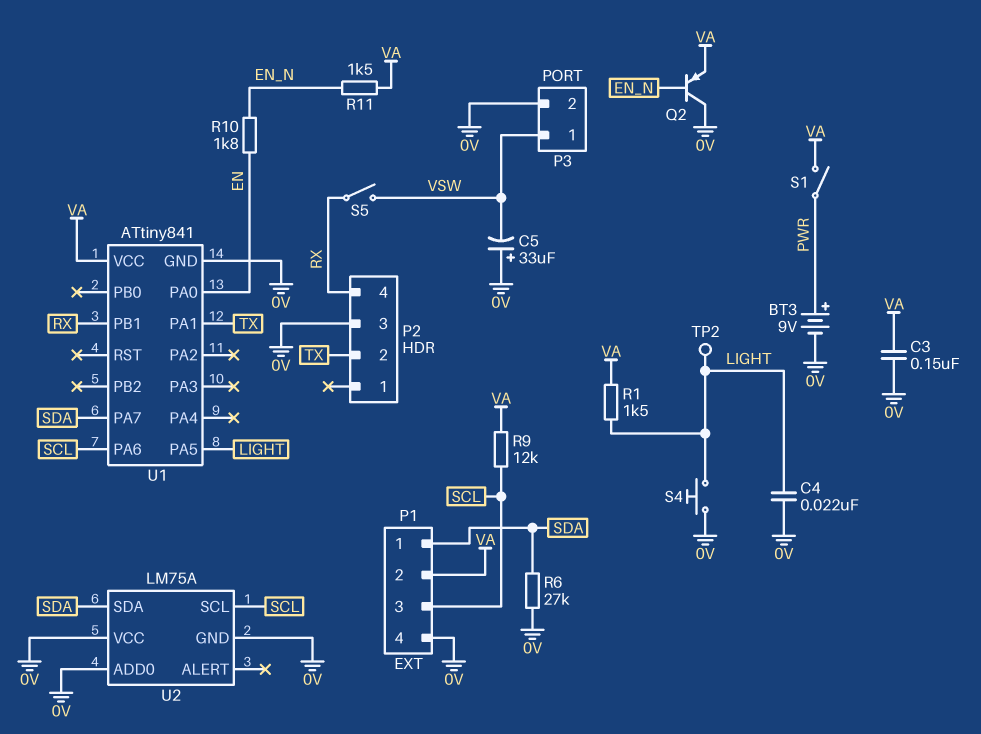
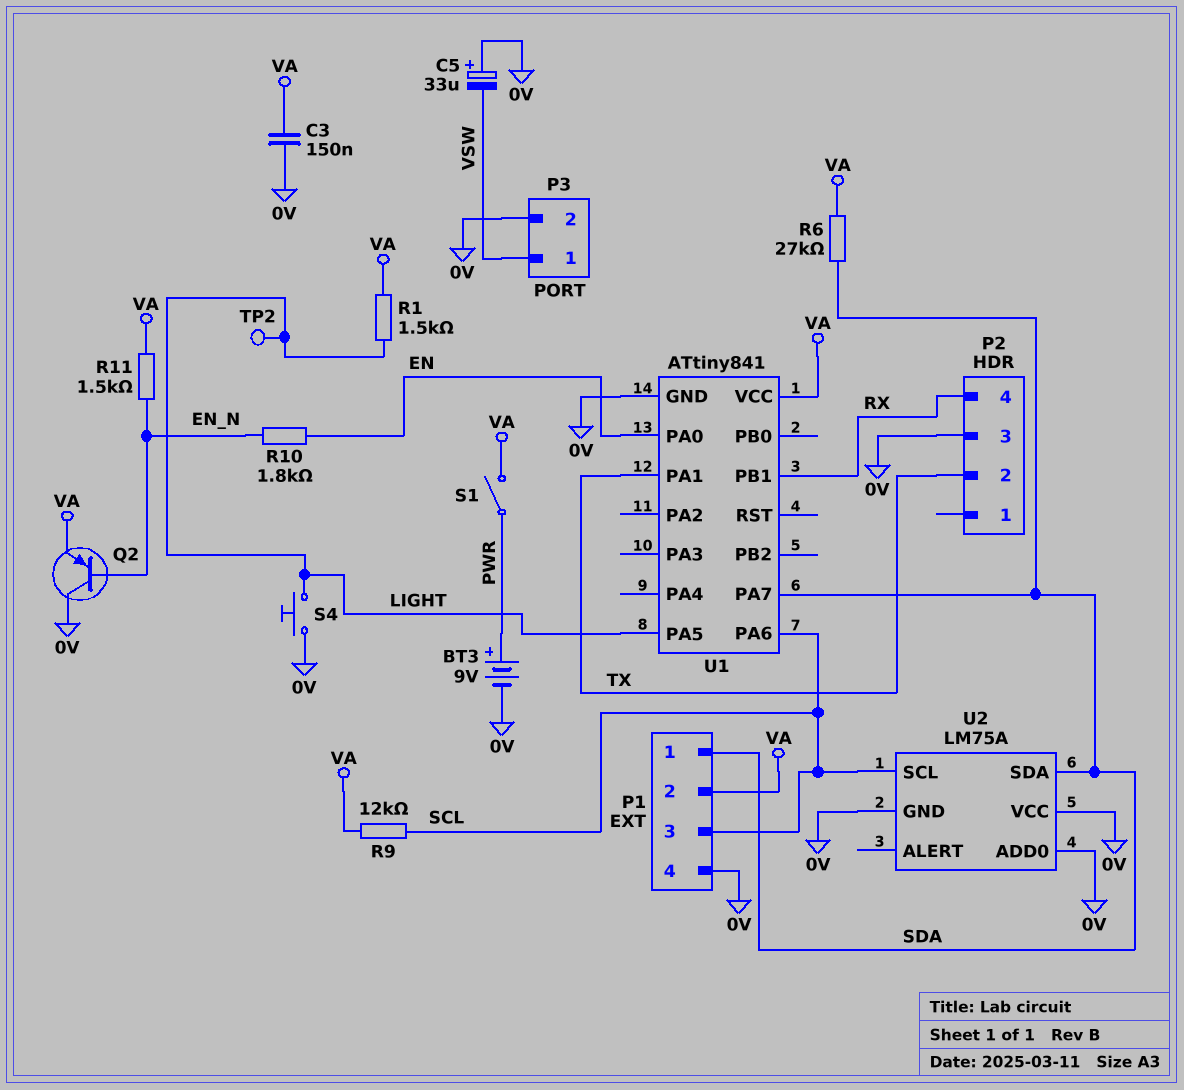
C4: 22nF (0V, LIGHT) -> none
R6: 27k (0V, SDA) -> 27k (SDA, VA)
S5: switch (RX, VSW) -> none

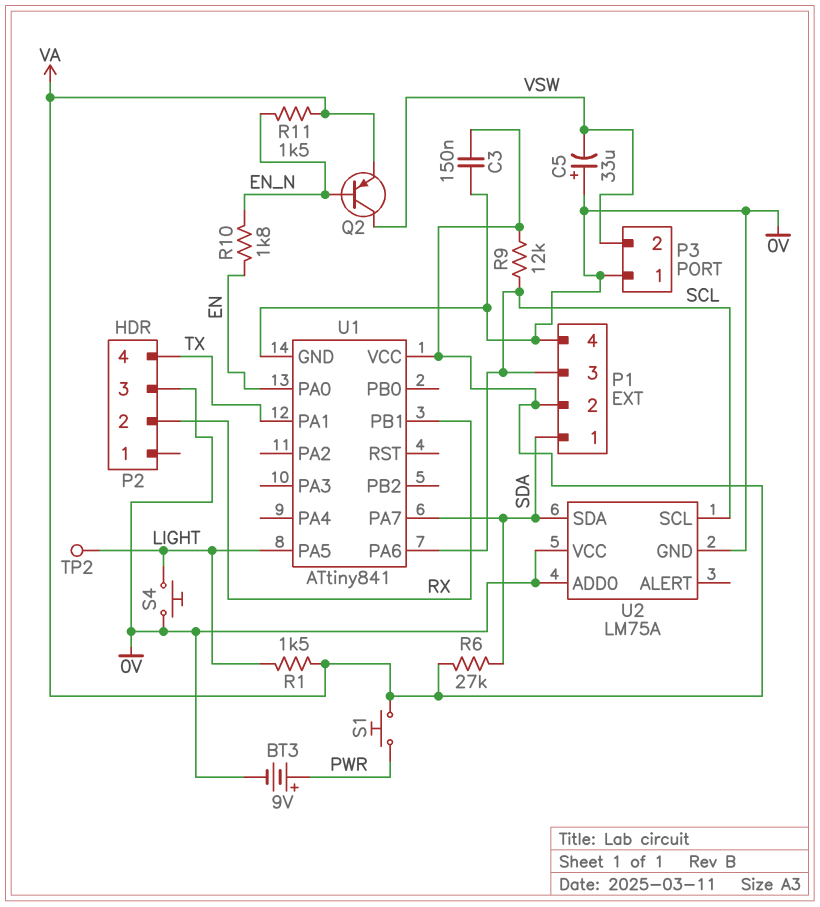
P2 pin 2: TX -> RX
P2 pin 4: RX -> TX
P3 pin 1: VSW -> 0V
P3 pin 2: 0V -> VSW
Q2: PNP (B EN_N, C 0V, E VA) -> PNP (B EN_N, C VSW, E VA)
S1: switch (PWR, VA) -> button (PWR, VA)

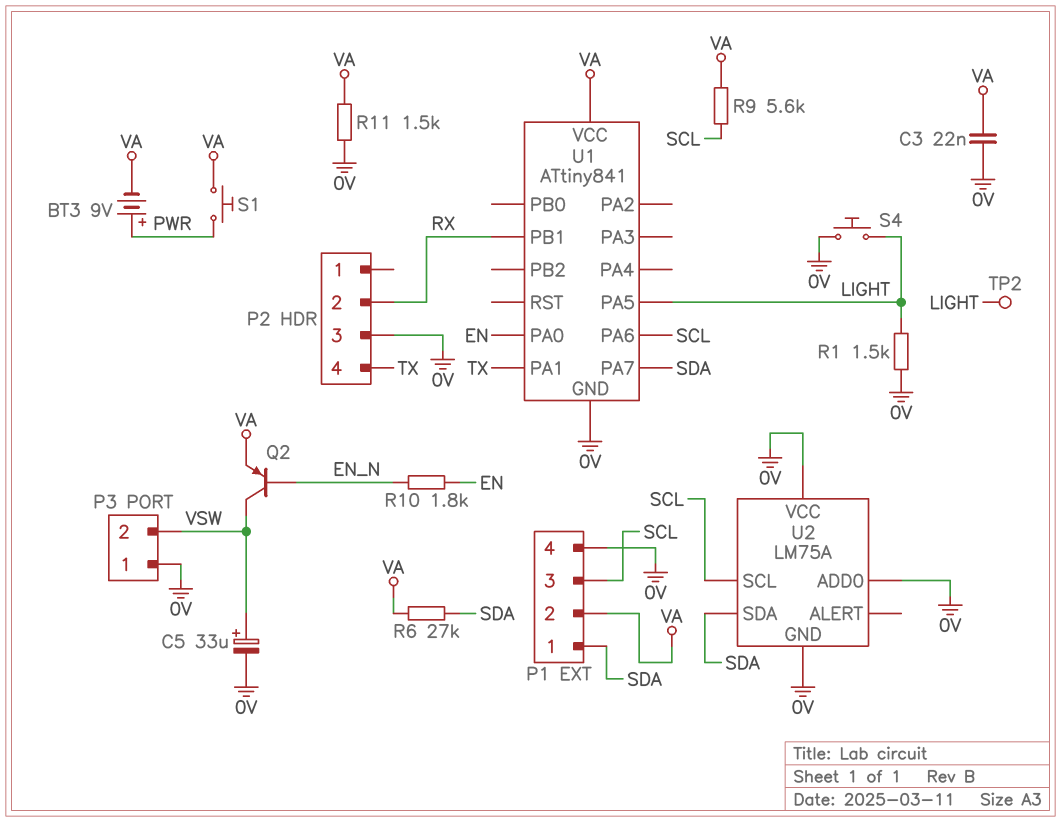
BT3: 9V (plus PWR, minus 0V) -> 9V (plus PWR, minus VA)
C3: 150nF (0V, VA) -> 22nF (0V, VA)
C5: 33uF (plus 0V, minus VSW) -> 33uF (plus VSW, minus 0V)
R1: 1.5k (LIGHT, VA) -> 1.5k (0V, LIGHT)
R9: 12k (SCL, VA) -> 5.6k (SCL, VA)
R11: 1.5k (EN_N, VA) -> 1.5k (0V, VA)

